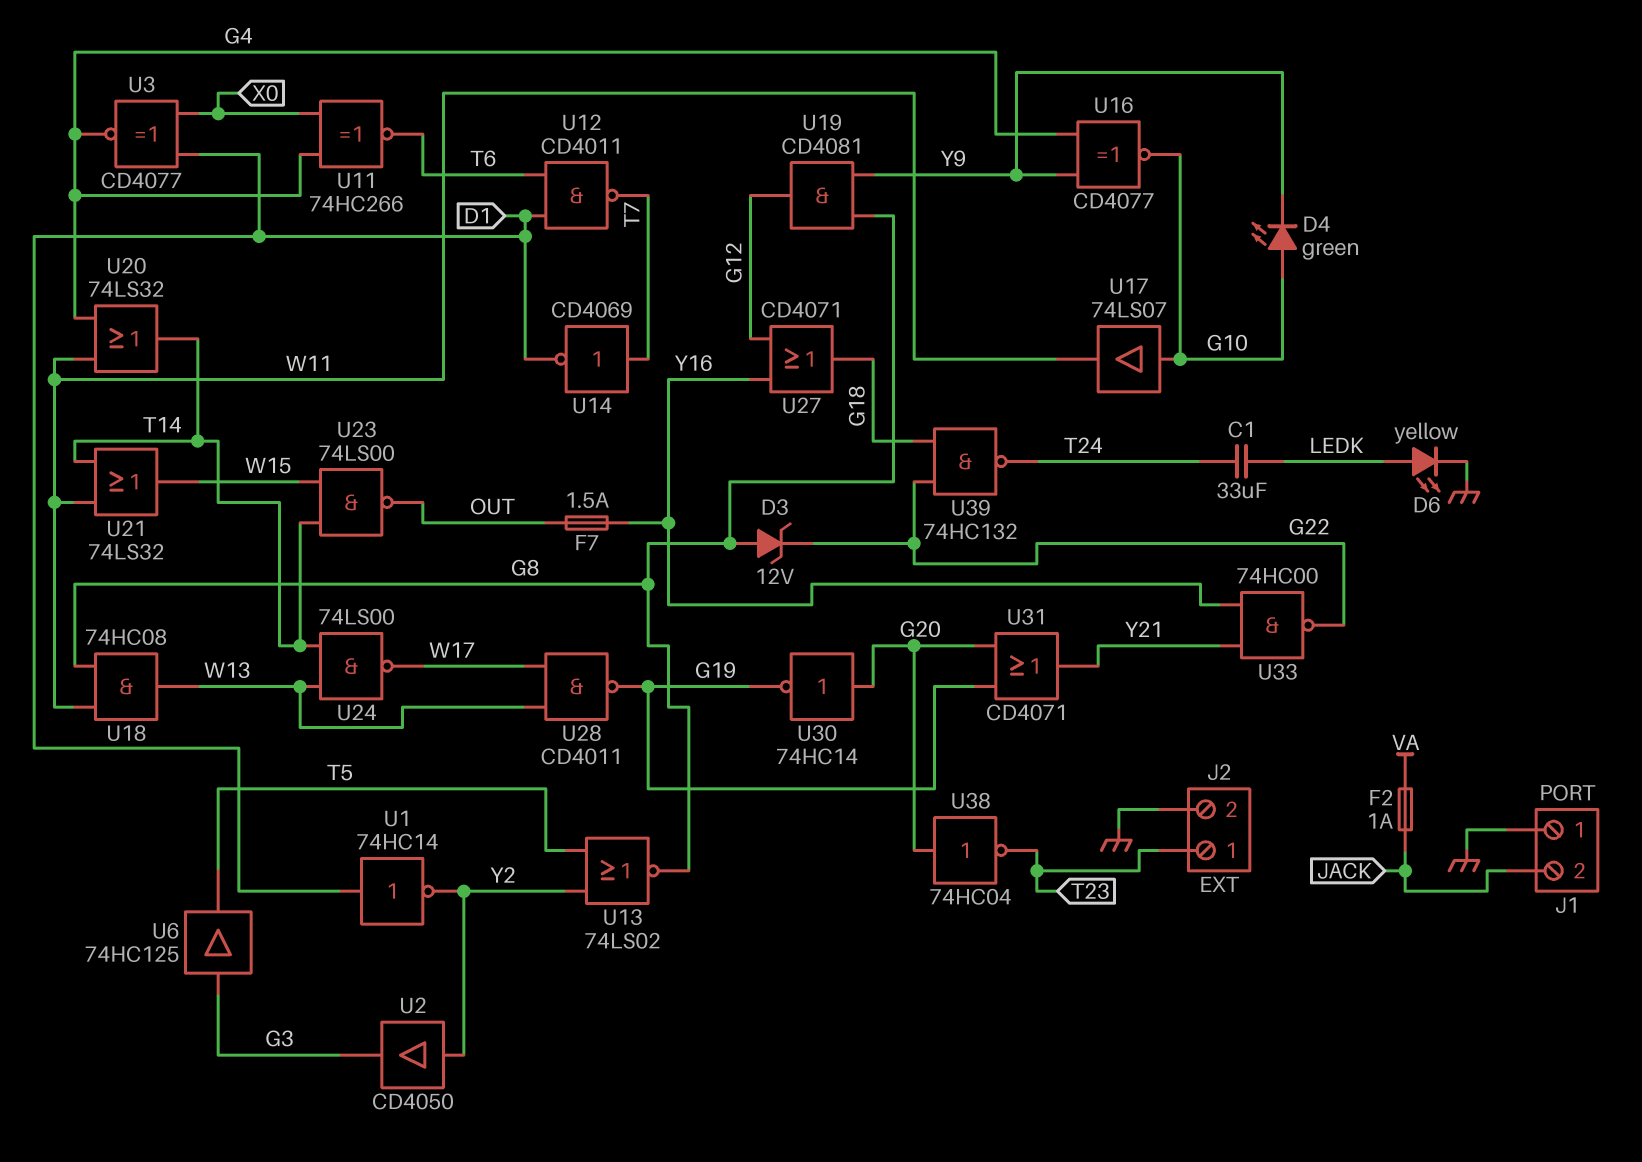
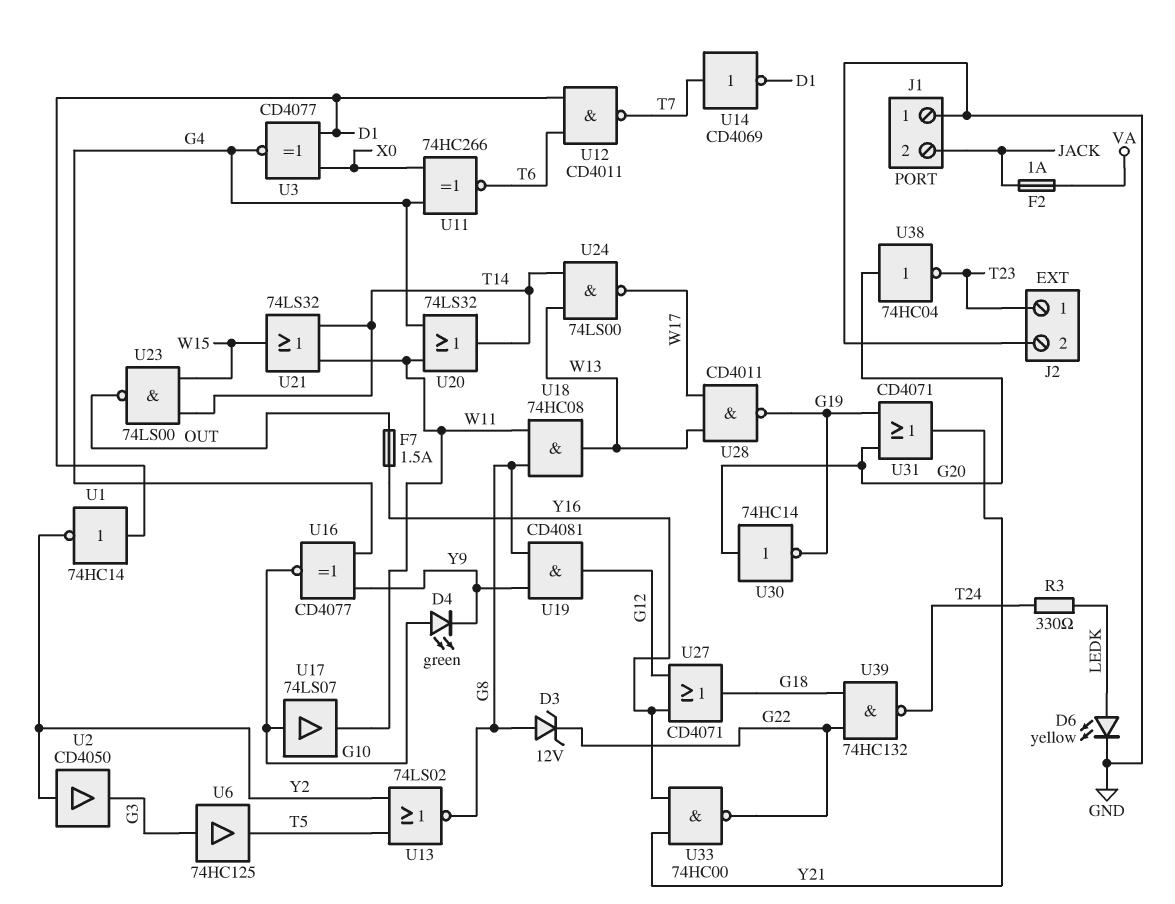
C1: 33uF (LEDK, T24) -> none
R3: none -> 330 (LEDK, T24)

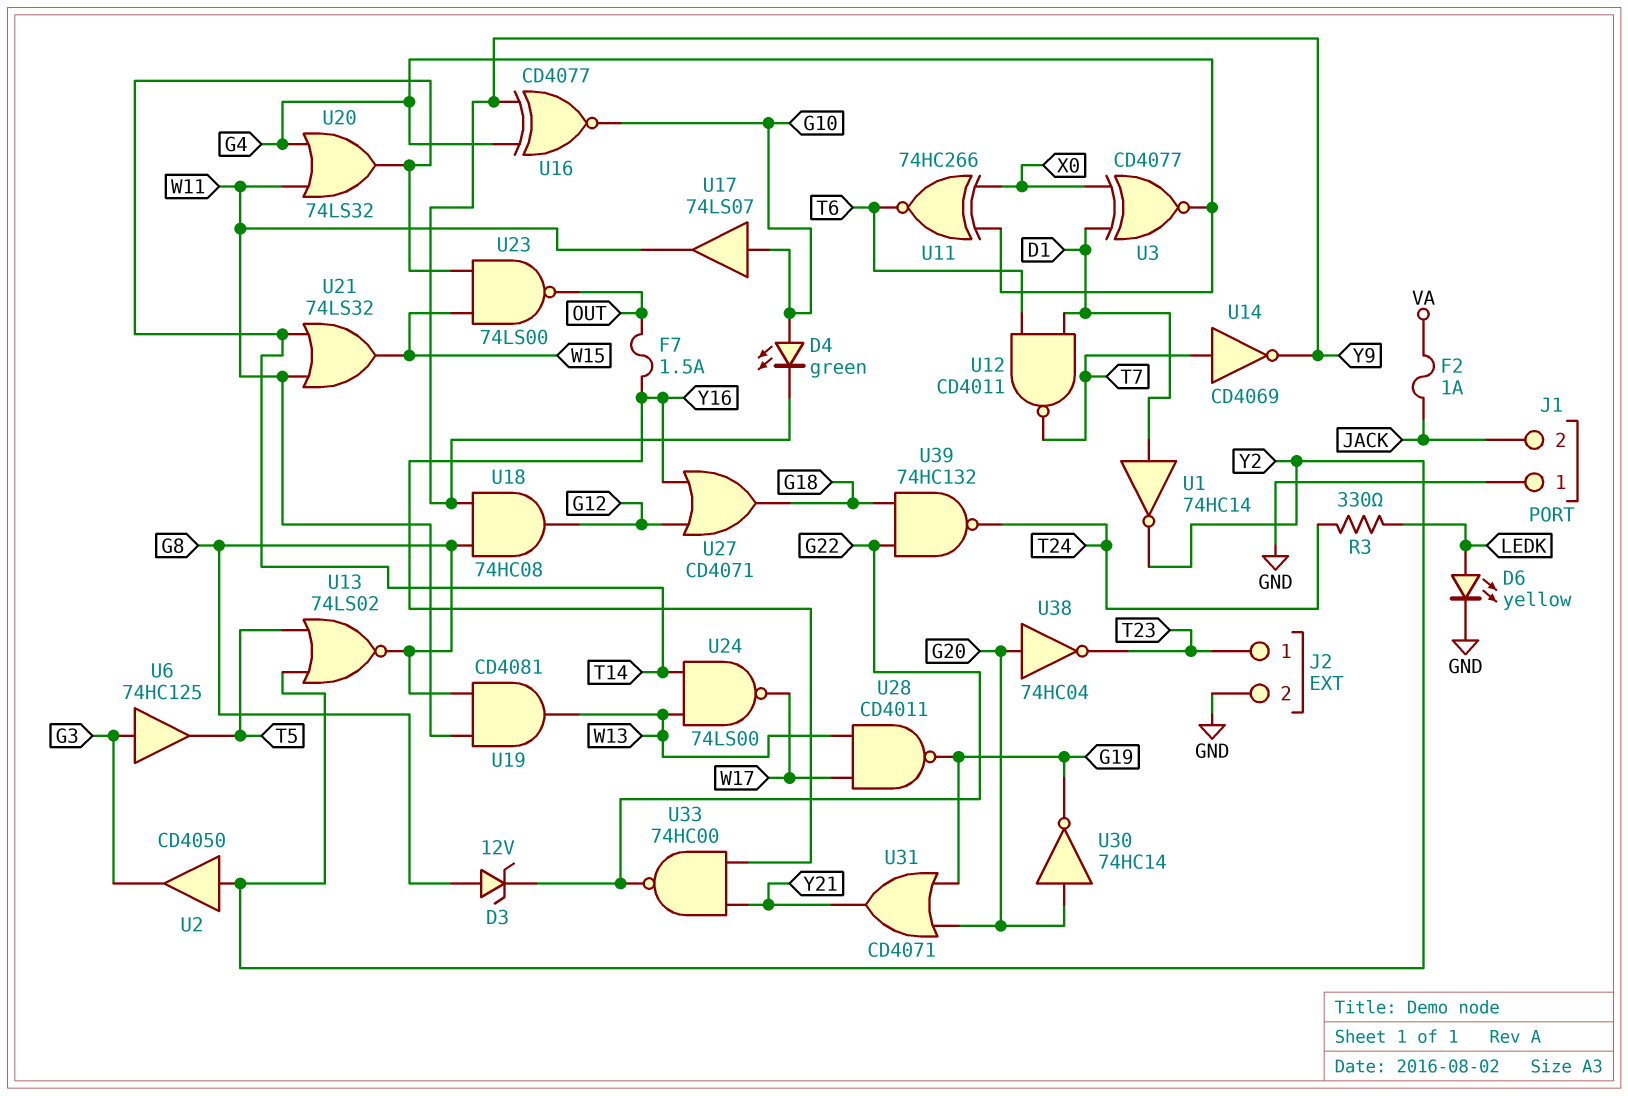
U14: NOT CD4069 (in T7, out D1) -> NOT CD4069 (in T7, out Y9)
U18: AND 74HC08 (in G8, in W11, out W13) -> AND 74HC08 (in G8, in Y9, out G12)
U19: AND CD4081 (in G8, in Y9, out G12) -> AND CD4081 (in G8, in W11, out W13)

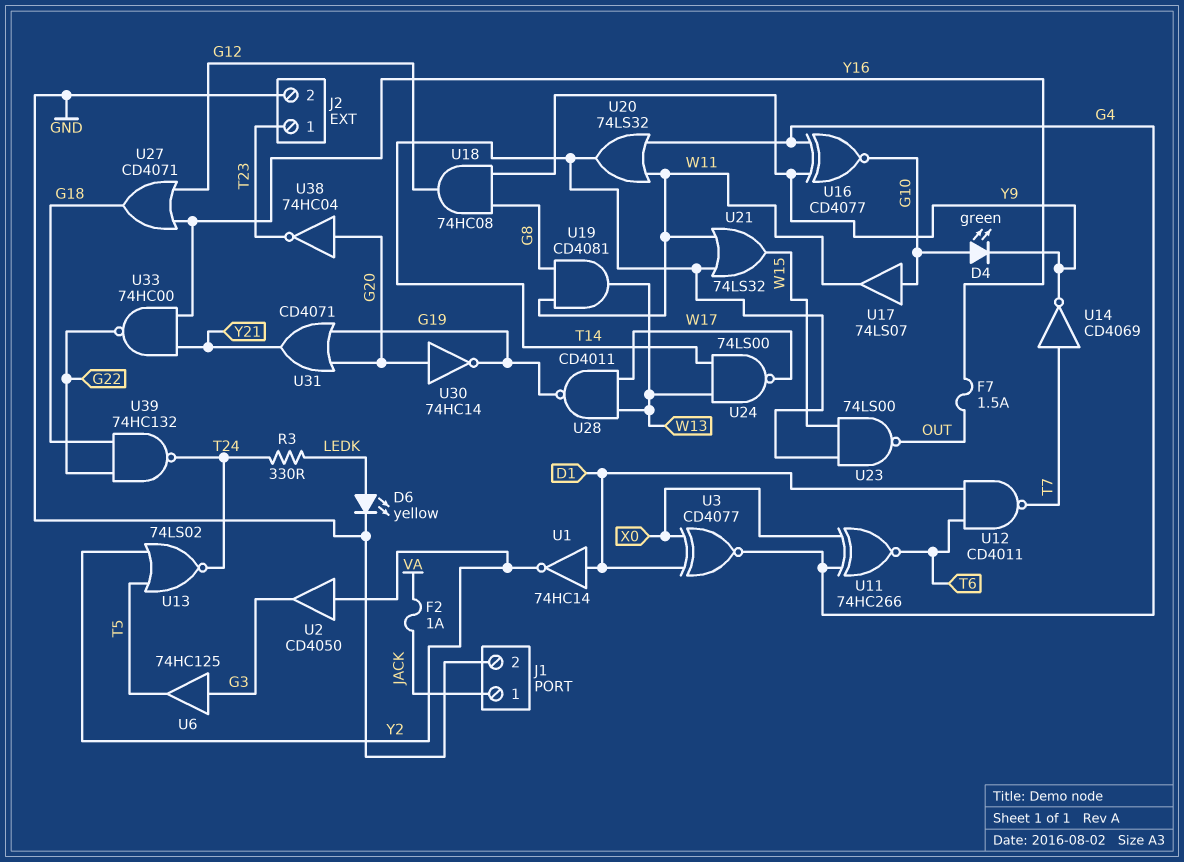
D3: zener 12V (A G8, K G22) -> none
J1 pin 1: GND -> JACK
J1 pin 2: JACK -> GND
U13: NOR 74LS02 (in T5, in Y2, out G8) -> NOR 74LS02 (in T5, in Y2, out T24)

